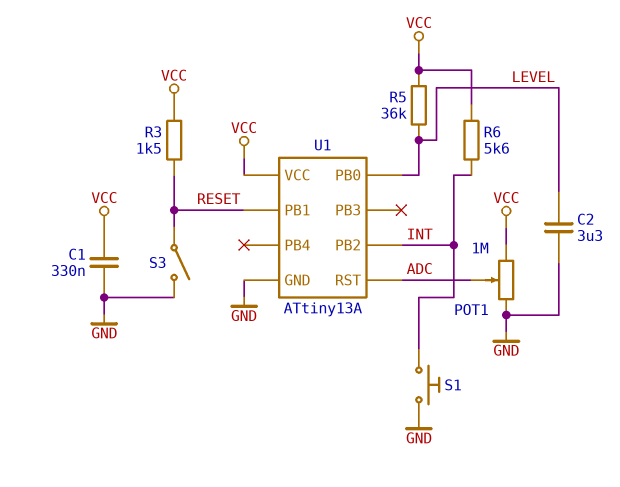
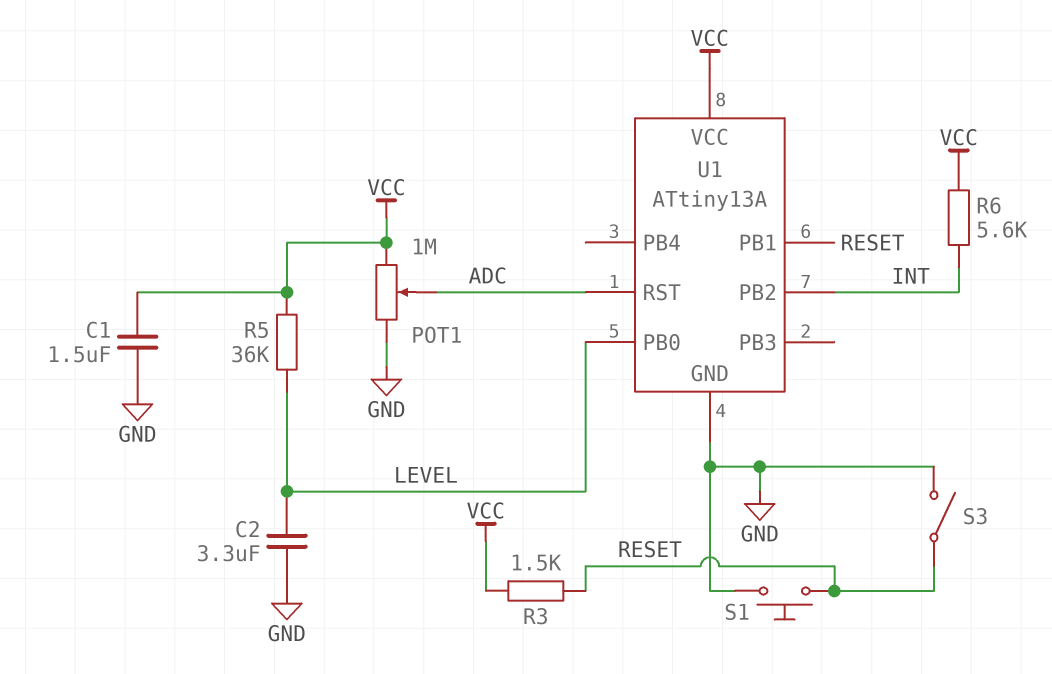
C1: 330nF (GND, VCC) -> 1.5uF (GND, VCC)
S1: button (GND, INT) -> button (GND, RESET)

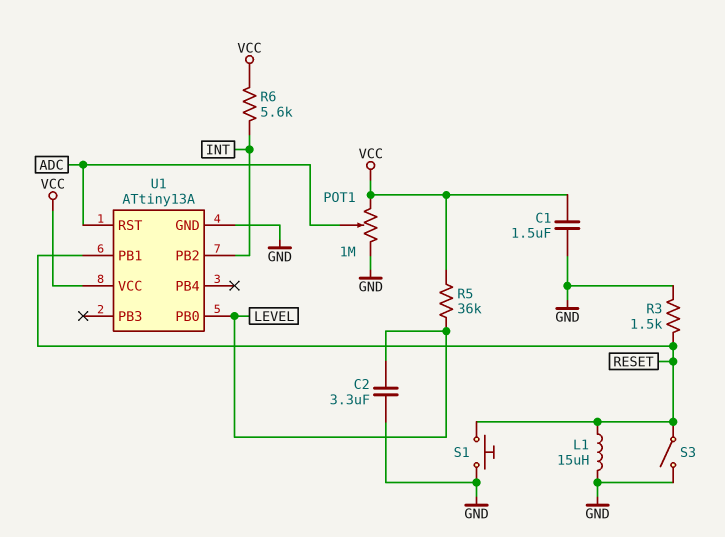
L1: none -> 15uH (GND, RESET)
R3: 1.5k (RESET, VCC) -> 1.5k (GND, RESET)

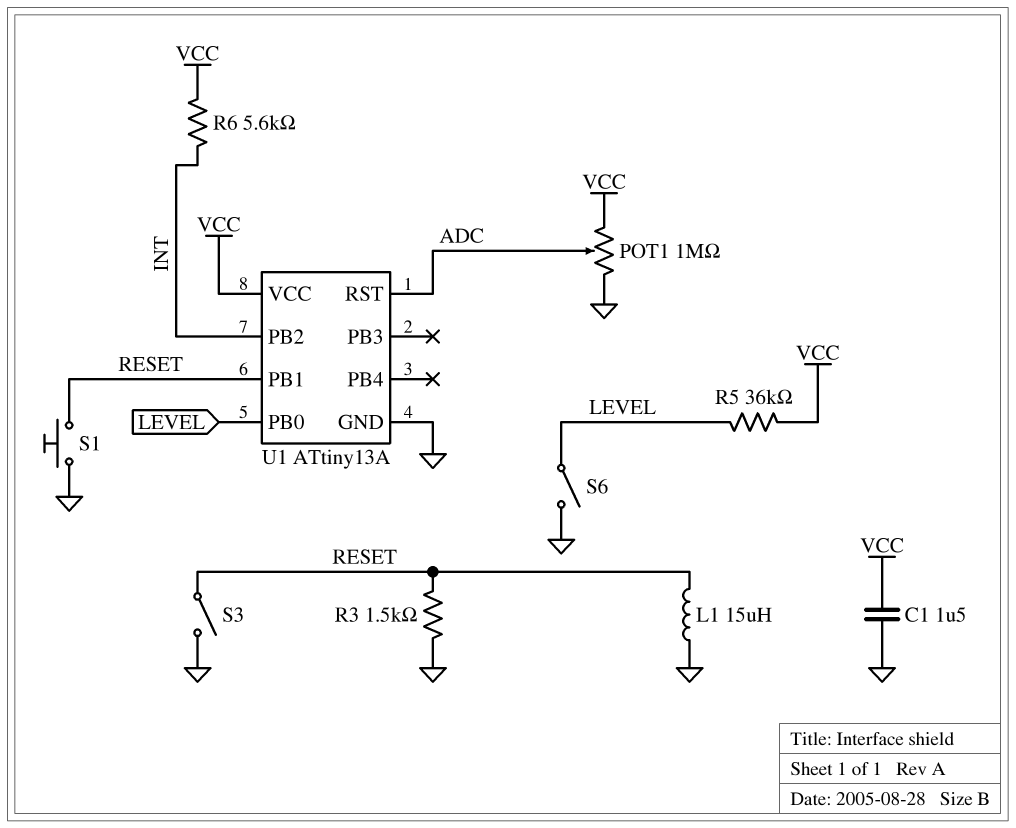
C2: 3.3uF (GND, LEVEL) -> none
S6: none -> switch (GND, LEVEL)

